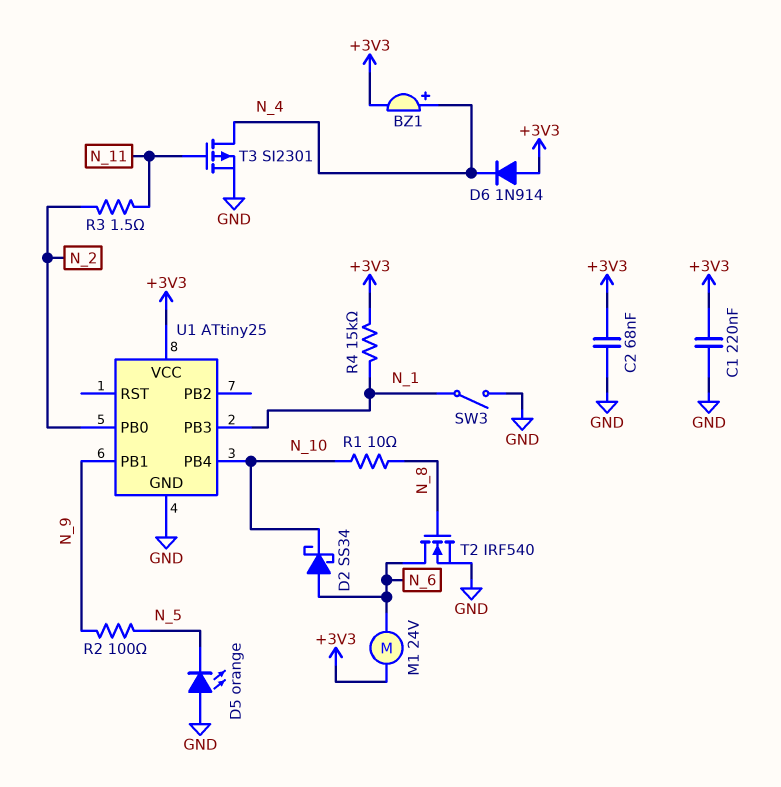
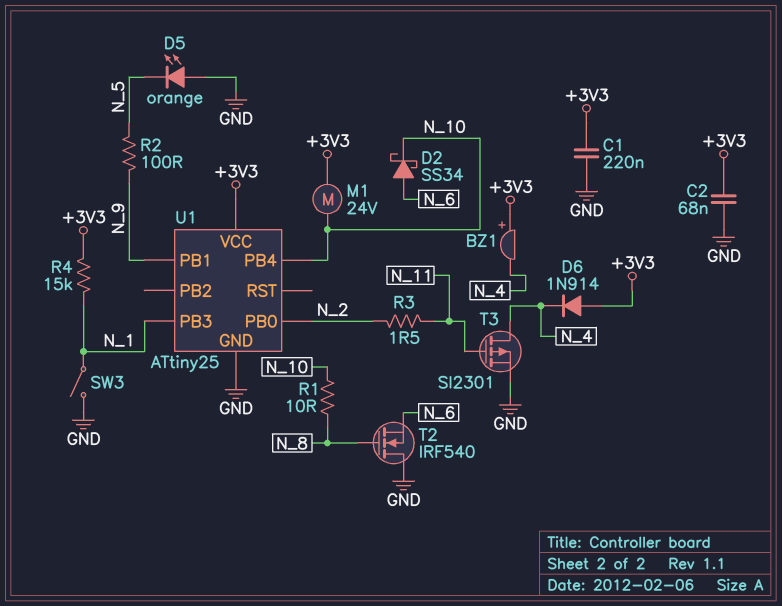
BZ1: buzzer (plus N_4, minus +3V3) -> buzzer (plus +3V3, minus N_4)
M1: motor 24V (+3V3, N_6) -> motor 24V (+3V3, N_10)
T2: NMOS IRF540 (G N_8, D N_6, S GND) -> NMOS IRF540 (G N_8, D GND, S N_6)

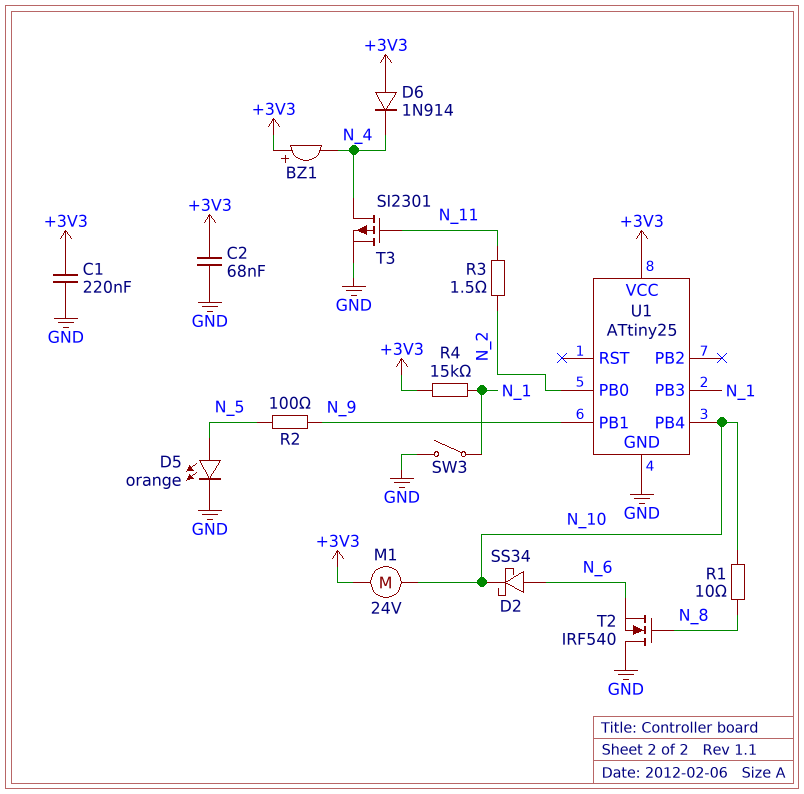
D5: LED orange (A GND, K N_5) -> LED orange (A N_5, K GND)

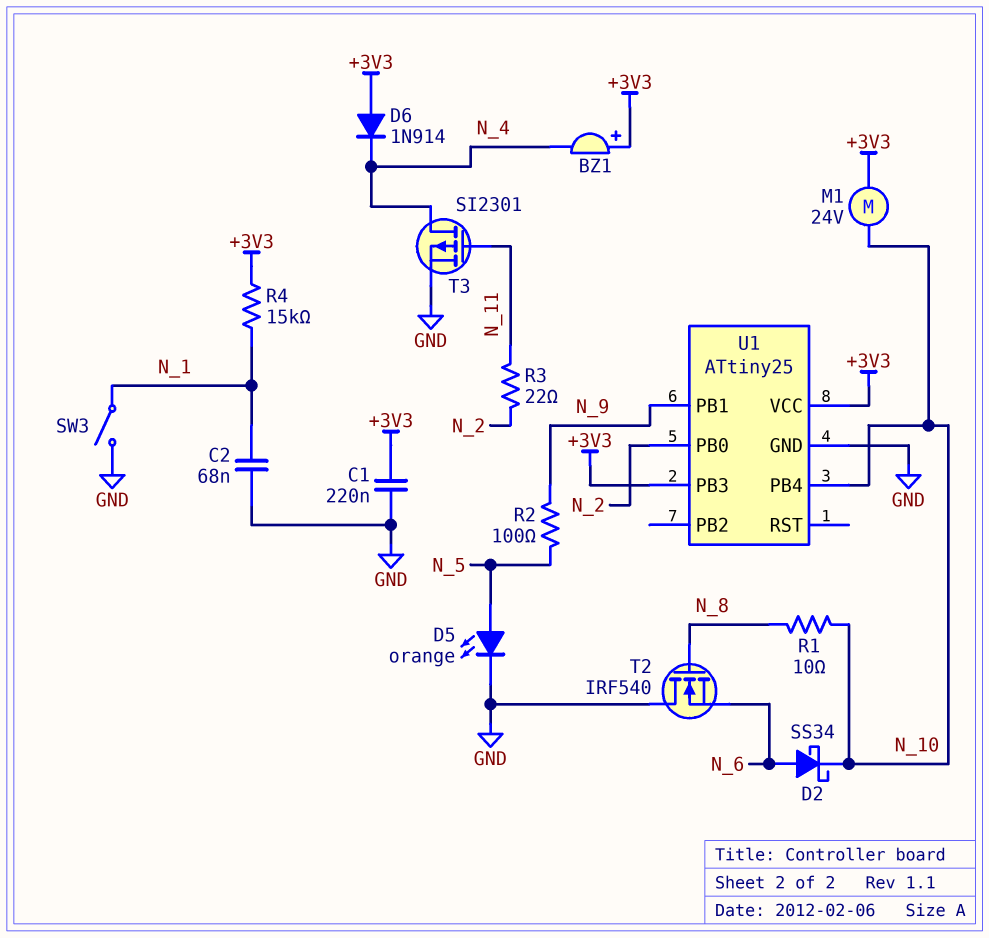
C2: 68nF (+3V3, GND) -> 68nF (GND, N_1)
R3: 1.5 (N_2, N_11) -> 22 (N_2, N_11)
U1 pin PB3: N_1 -> +3V3

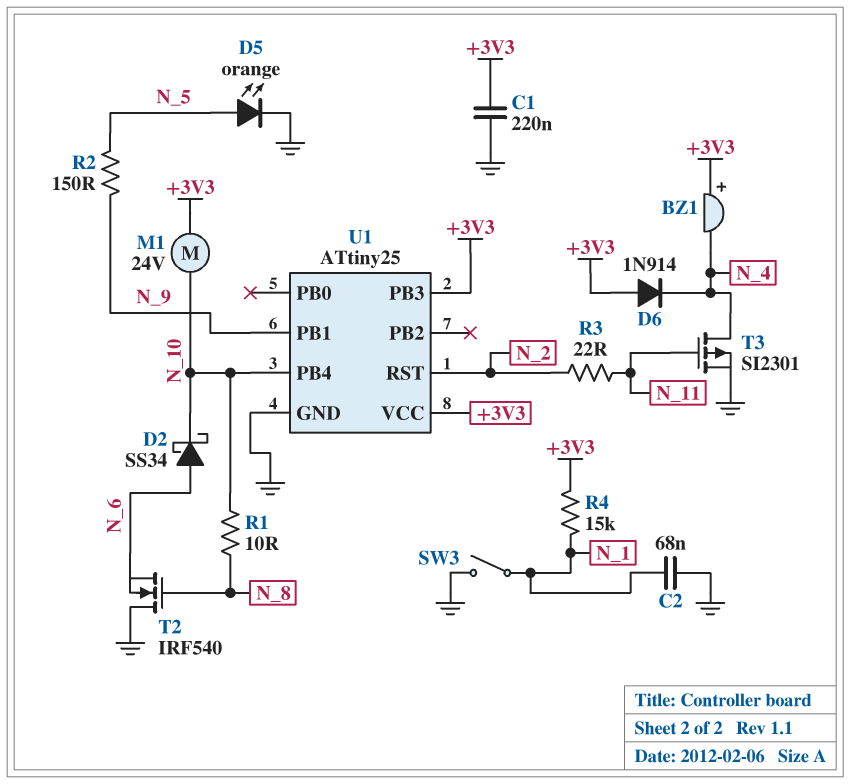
R2: 100 (N_5, N_9) -> 150 (N_5, N_9)
U1 pin PB0: N_2 -> none
U1 pin RST: none -> N_2

